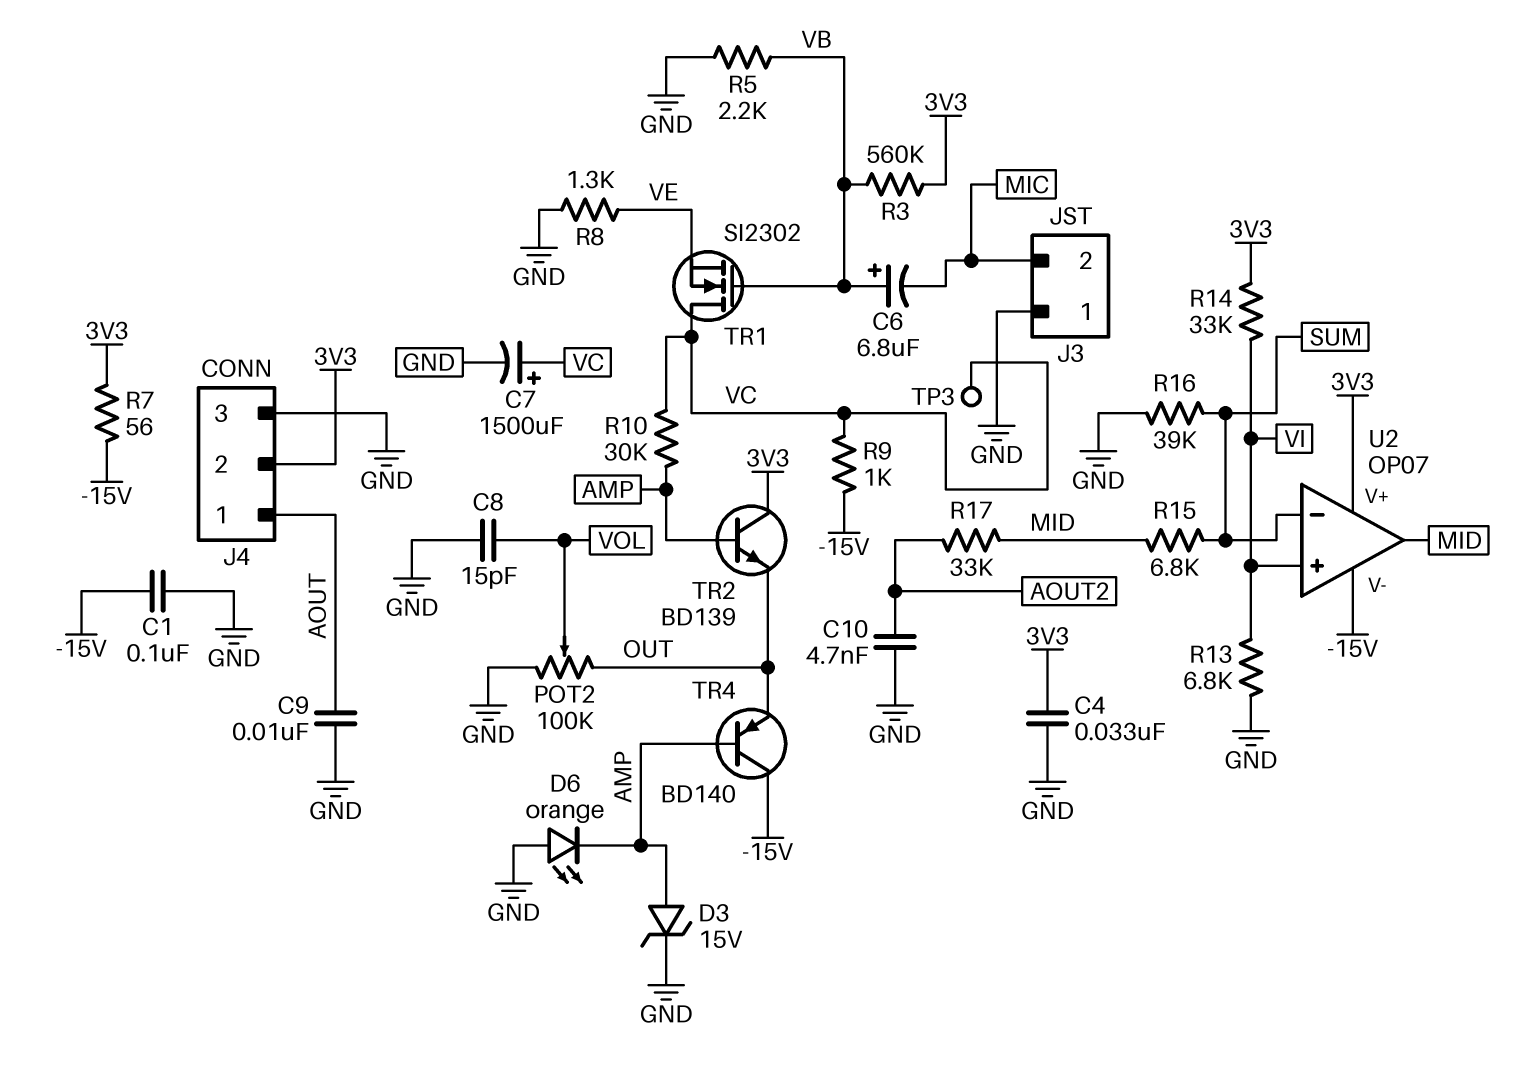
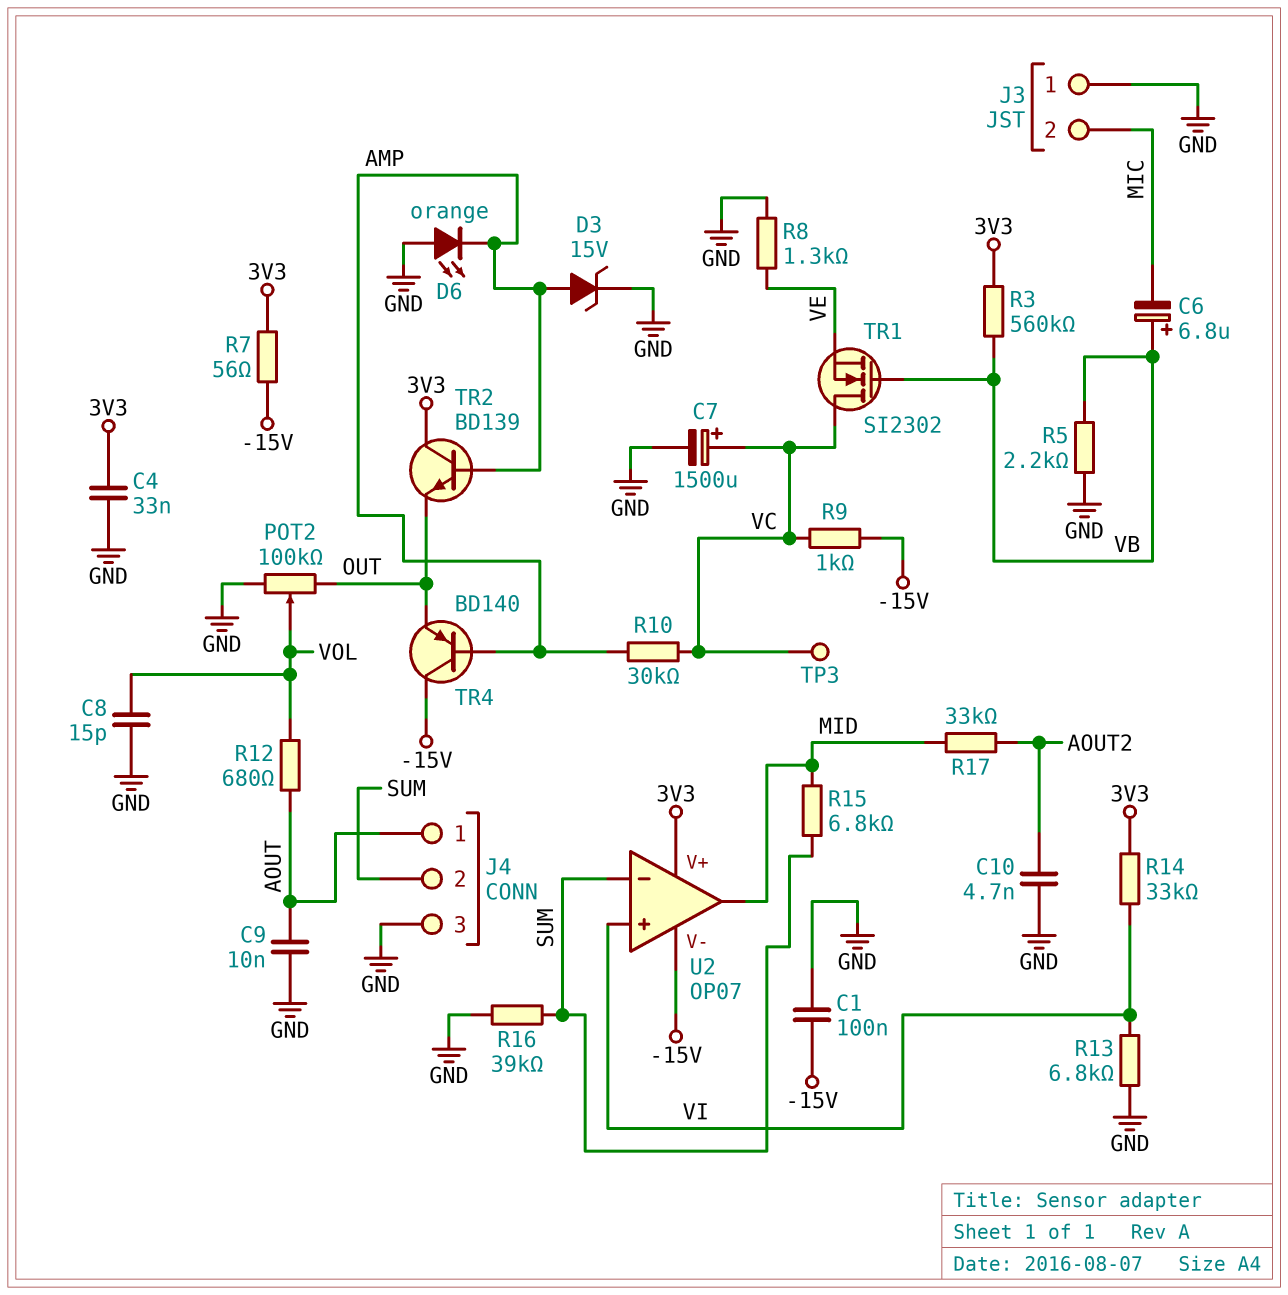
J4 pin 2: 3V3 -> SUM
R12: none -> 680 (AOUT, VOL)

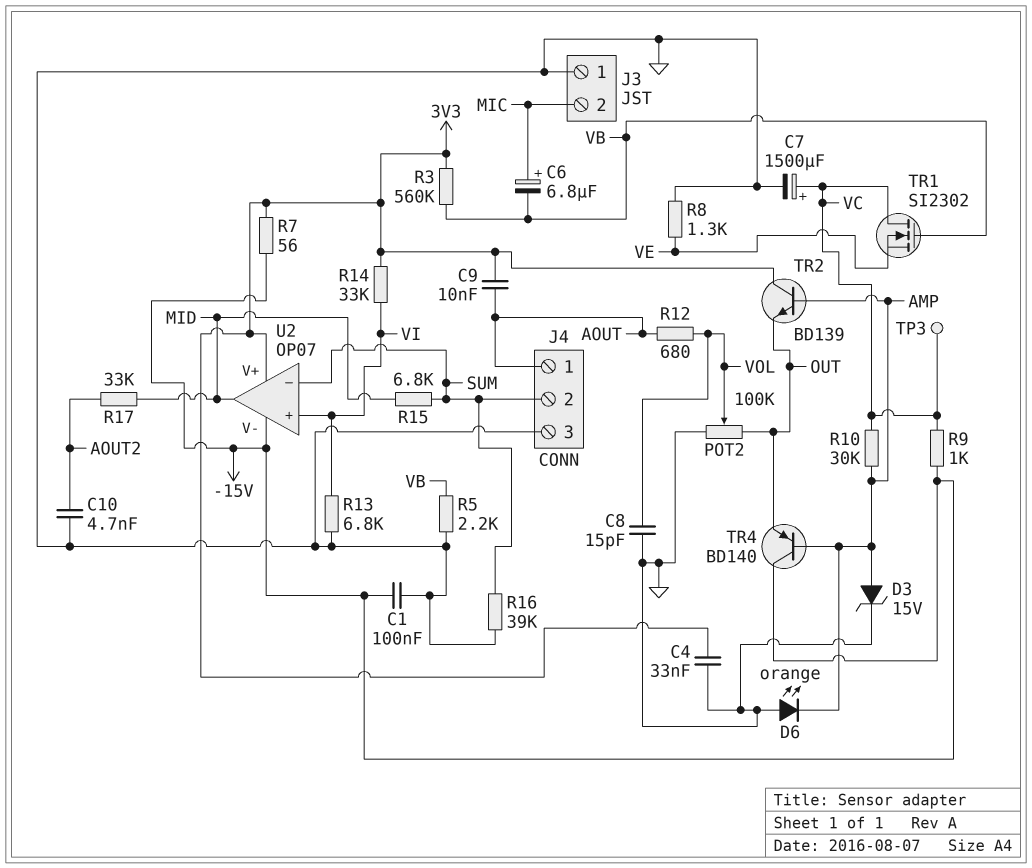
C6: 6.8uF (plus VB, minus MIC) -> 6.8uF (plus MIC, minus VB)
C9: 10nF (AOUT, GND) -> 10nF (3V3, AOUT)

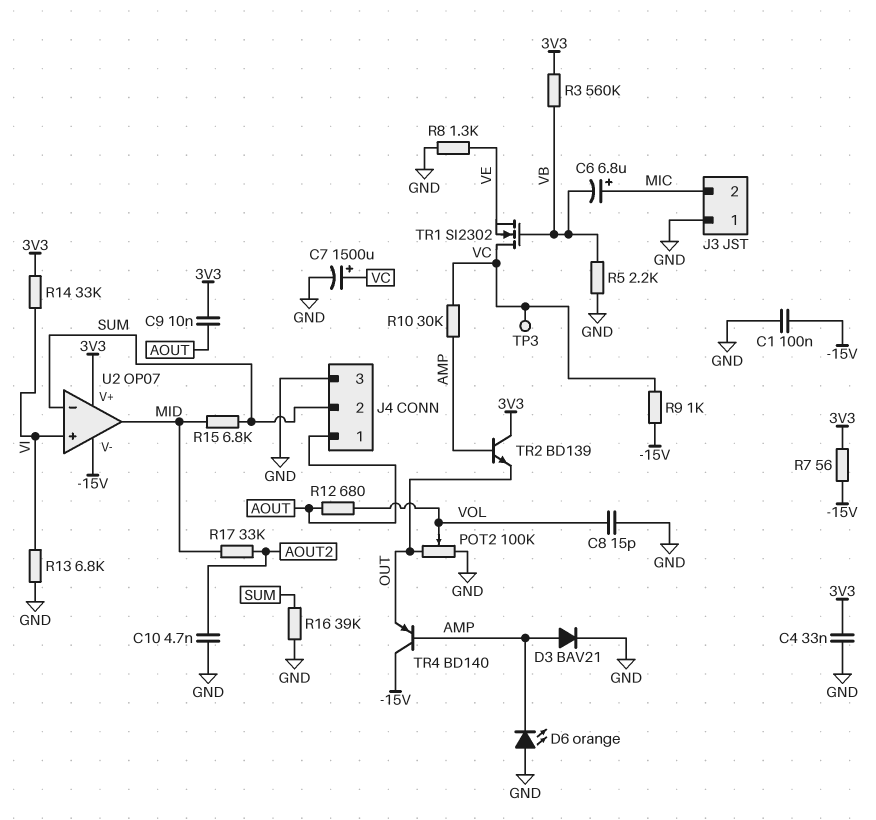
D3: zener 15V (A AMP, K GND) -> diode BAV21 (A AMP, K GND)

